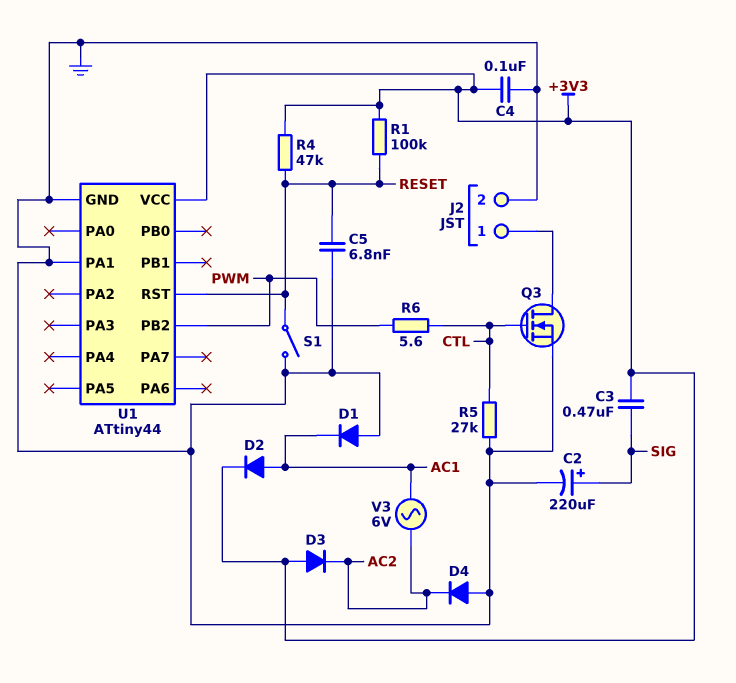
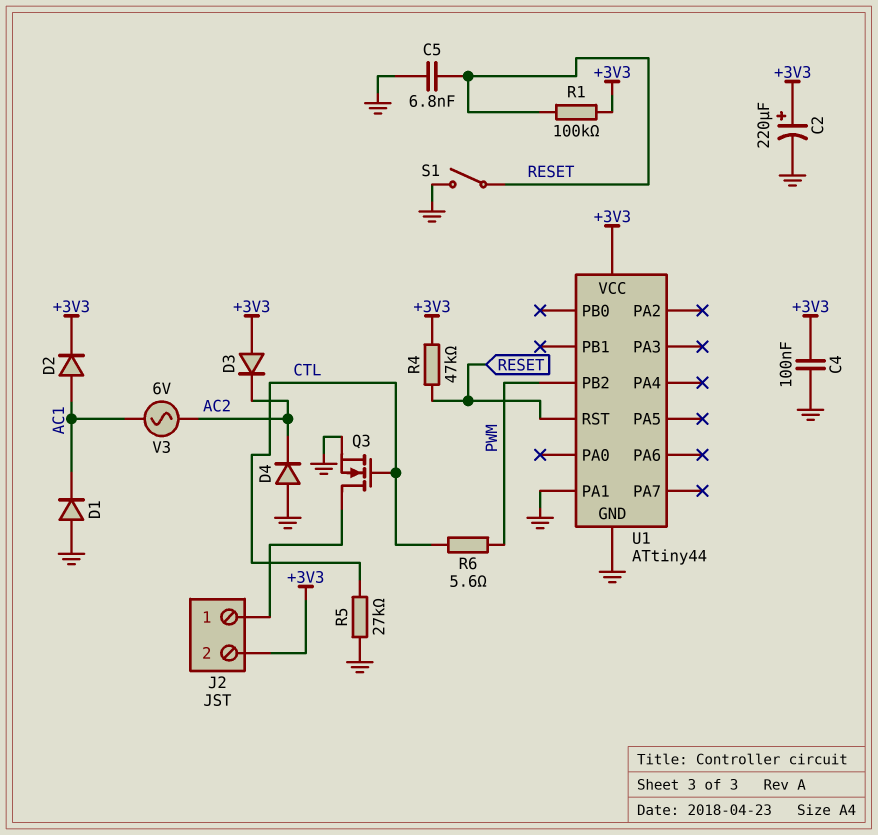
C2: 220uF (plus SIG, minus GND) -> 220uF (plus +3V3, minus GND)
C3: 470nF (+3V3, SIG) -> none
J2 pin 2: GND -> +3V3

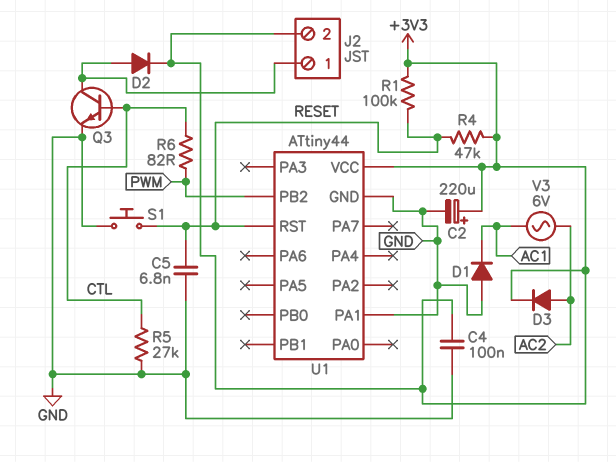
D2: diode (A AC1, K +3V3) -> diode (A J2/1, K +3V3)
D3: diode (A +3V3, K AC2) -> diode (A AC2, K +3V3)
D4: diode (A GND, K AC2) -> none
Q3: NMOS (G CTL, D J2/1, S GND) -> NPN (B CTL, C J2/1, E GND)
R6: 5.6 (CTL, PWM) -> 82 (CTL, PWM)
S1: switch (GND, RESET) -> button (GND, RESET)

